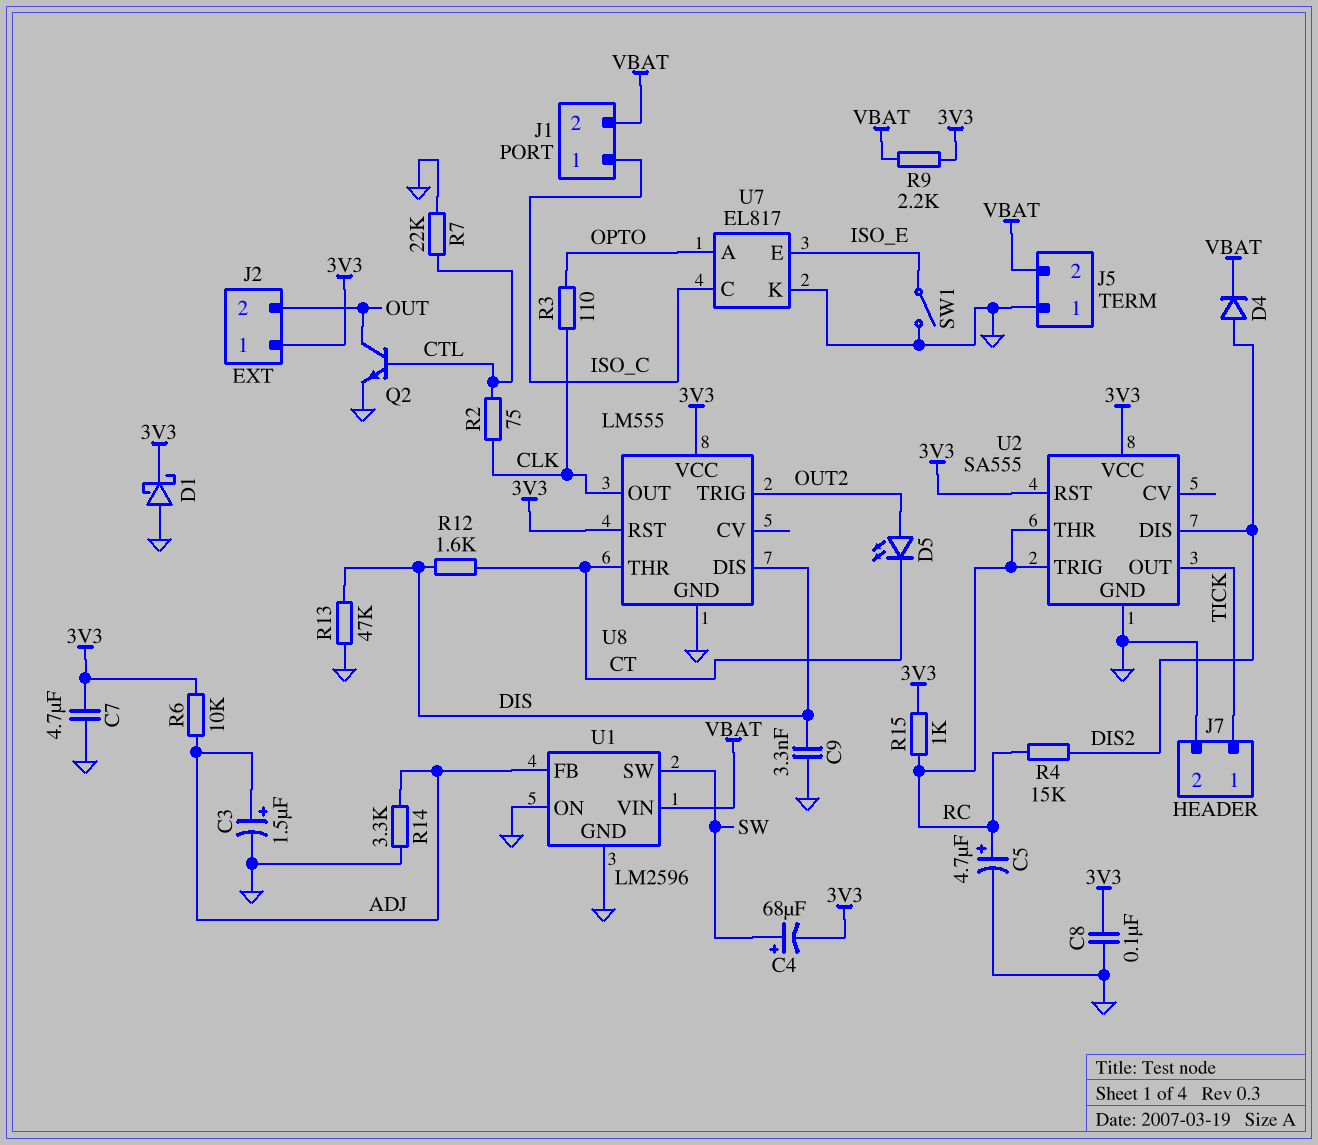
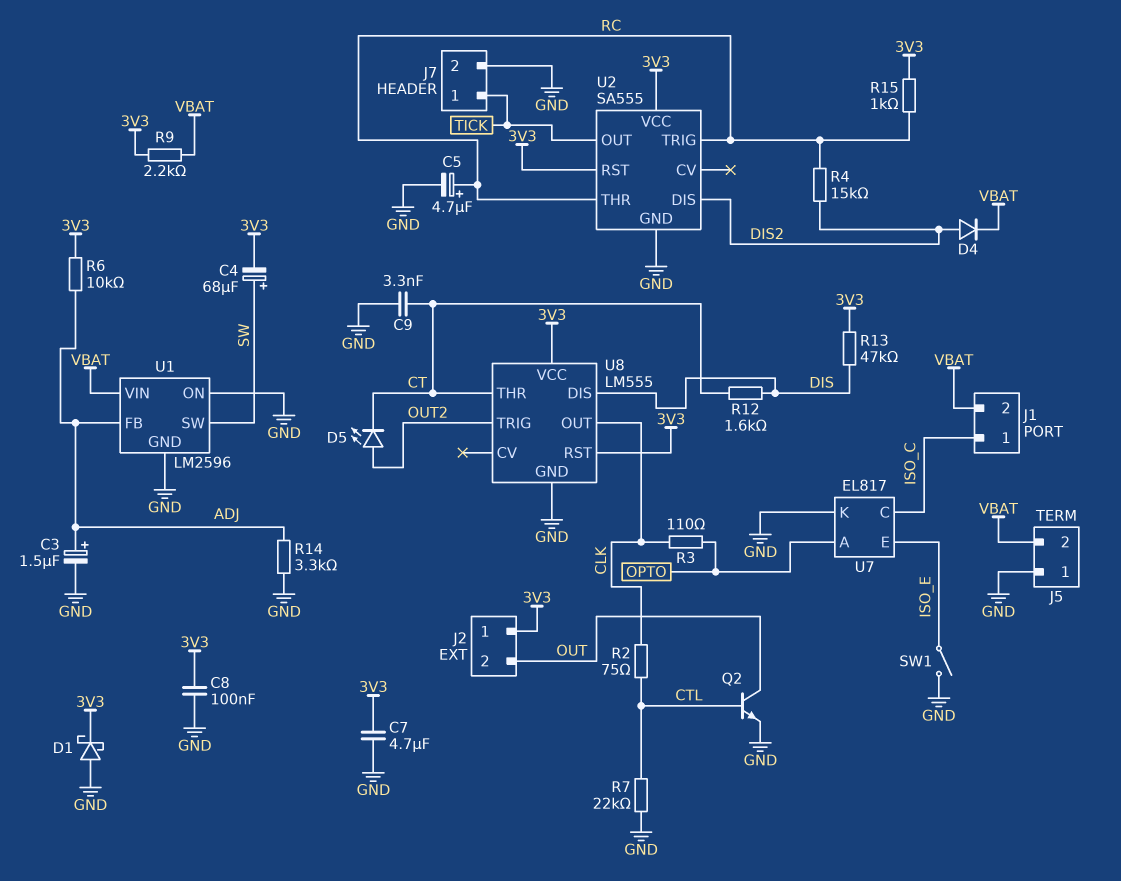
C9: 3.3nF (DIS, GND) -> 3.3nF (CT, GND)
R13: 47k (DIS, GND) -> 47k (3V3, DIS)

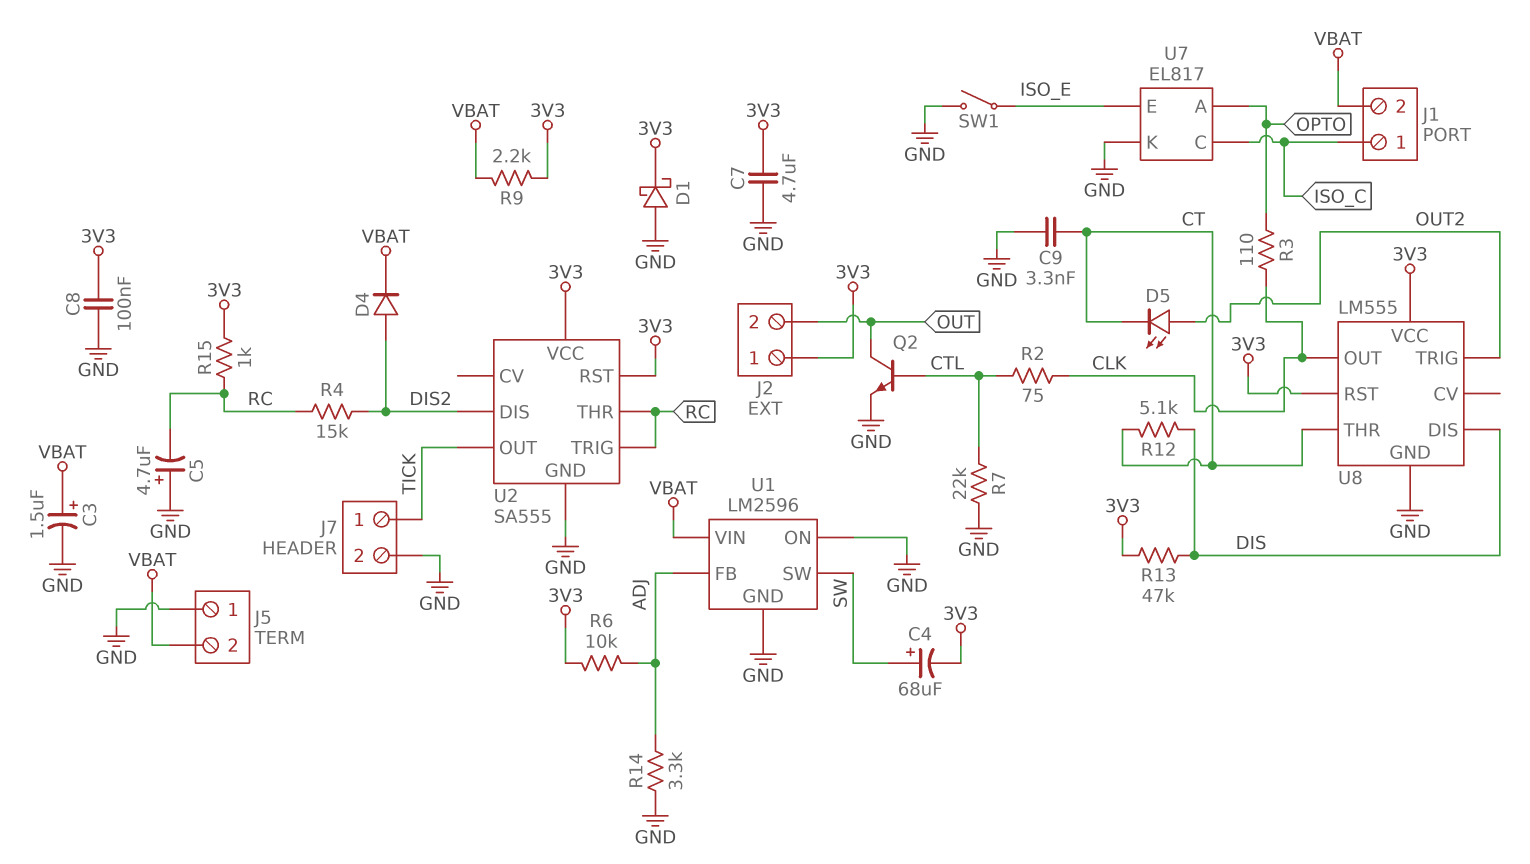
C3: 1.5uF (plus ADJ, minus GND) -> 1.5uF (plus VBAT, minus GND)
C5: 4.7uF (plus RC, minus GND) -> 4.7uF (plus GND, minus RC)
R12: 1.6k (CT, DIS) -> 5.1k (CT, DIS)

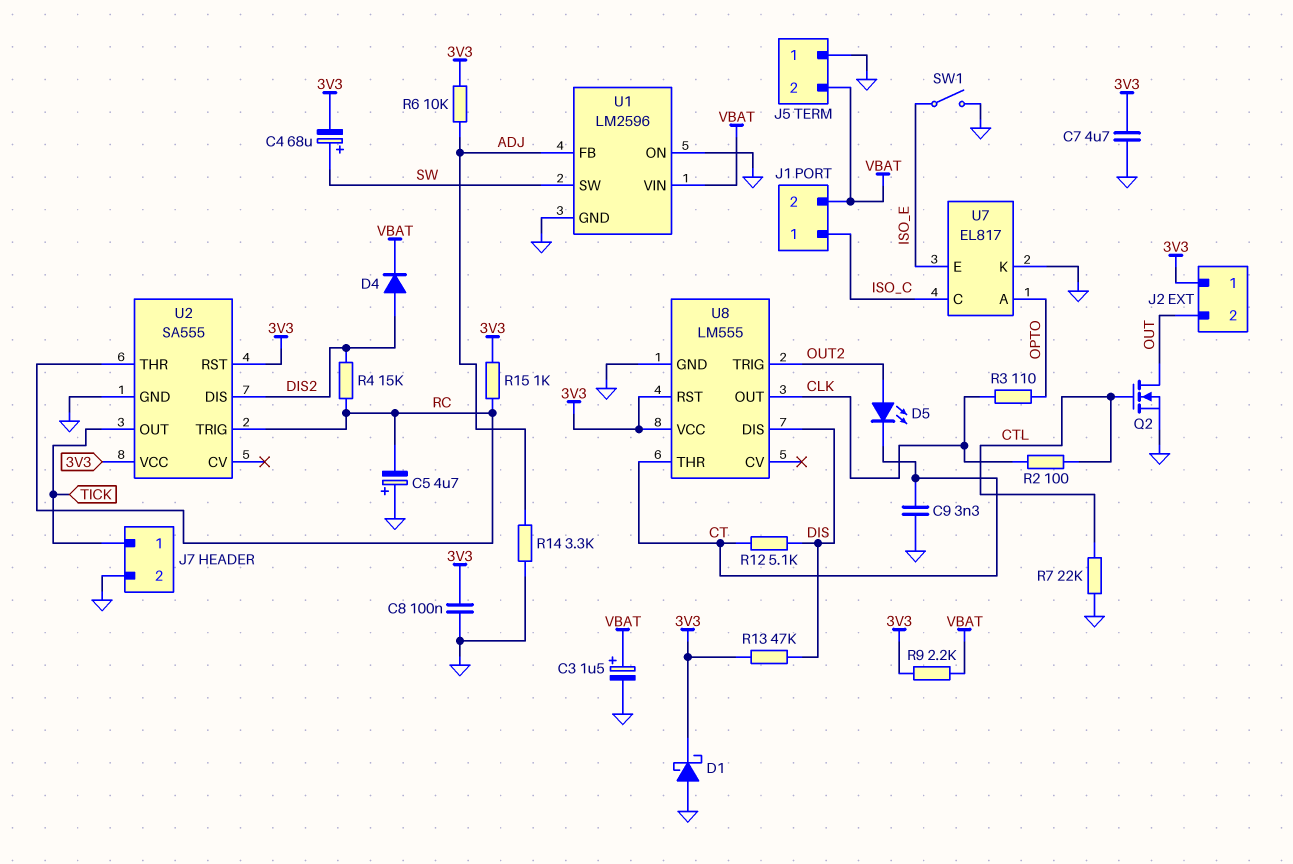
Q2: NPN (B CTL, C OUT, E GND) -> NMOS (G CTL, D OUT, S GND)
R2: 75 (CLK, CTL) -> 100 (CLK, CTL)

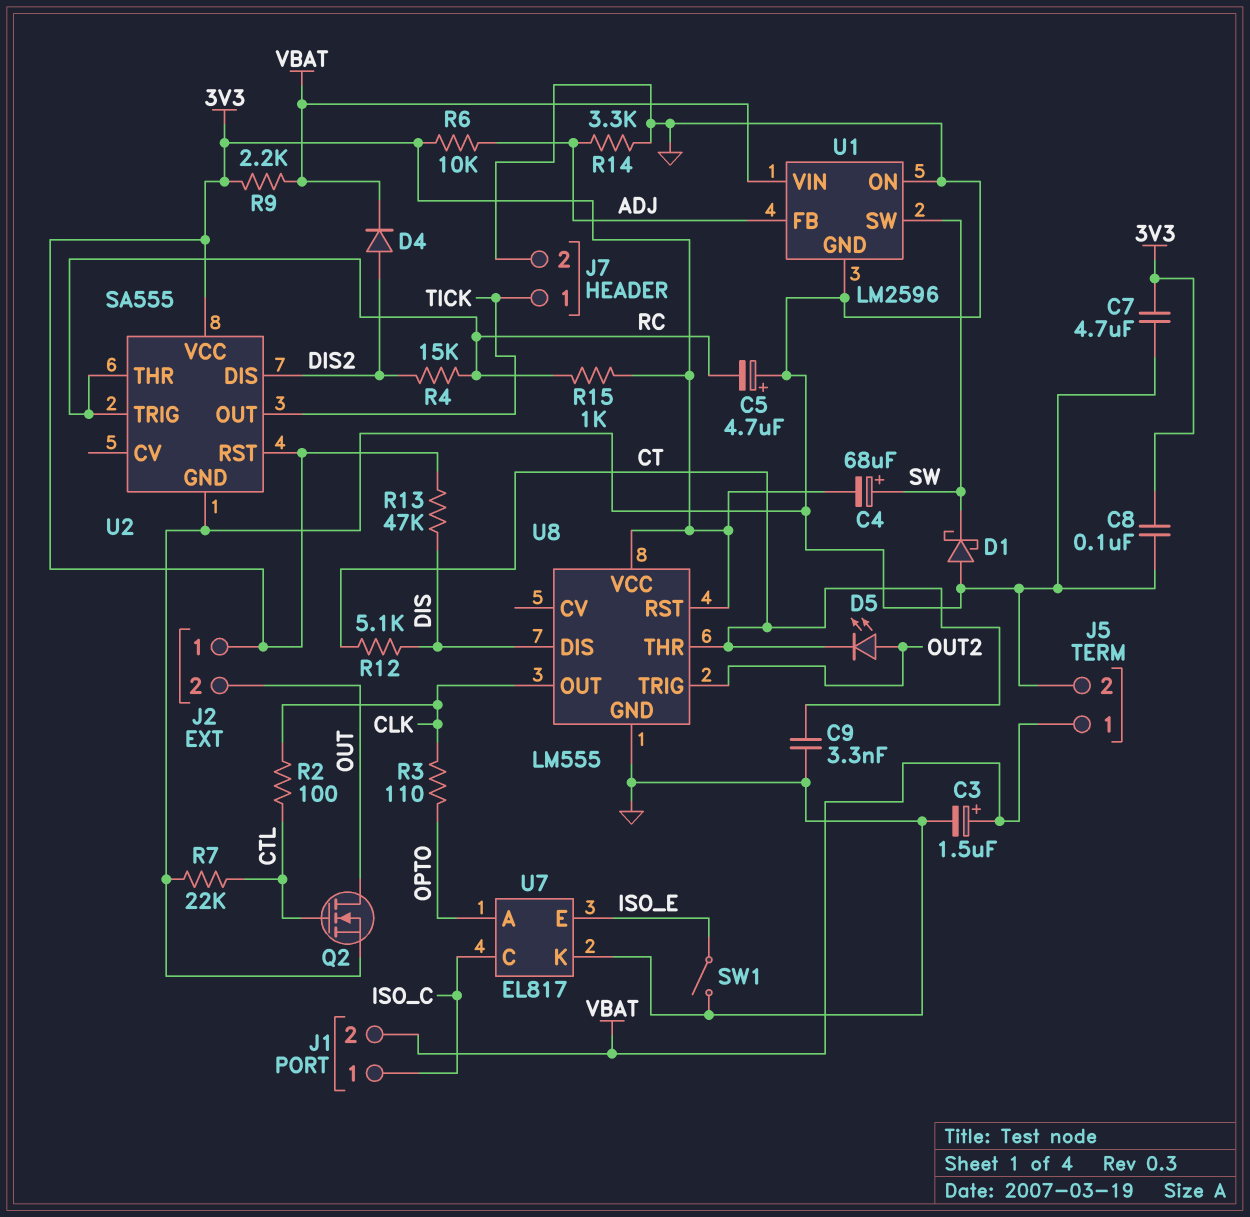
D1: schottky (A GND, K 3V3) -> schottky (A GND, K SW)
J5 pin 1: GND -> VBAT
J5 pin 2: VBAT -> GND

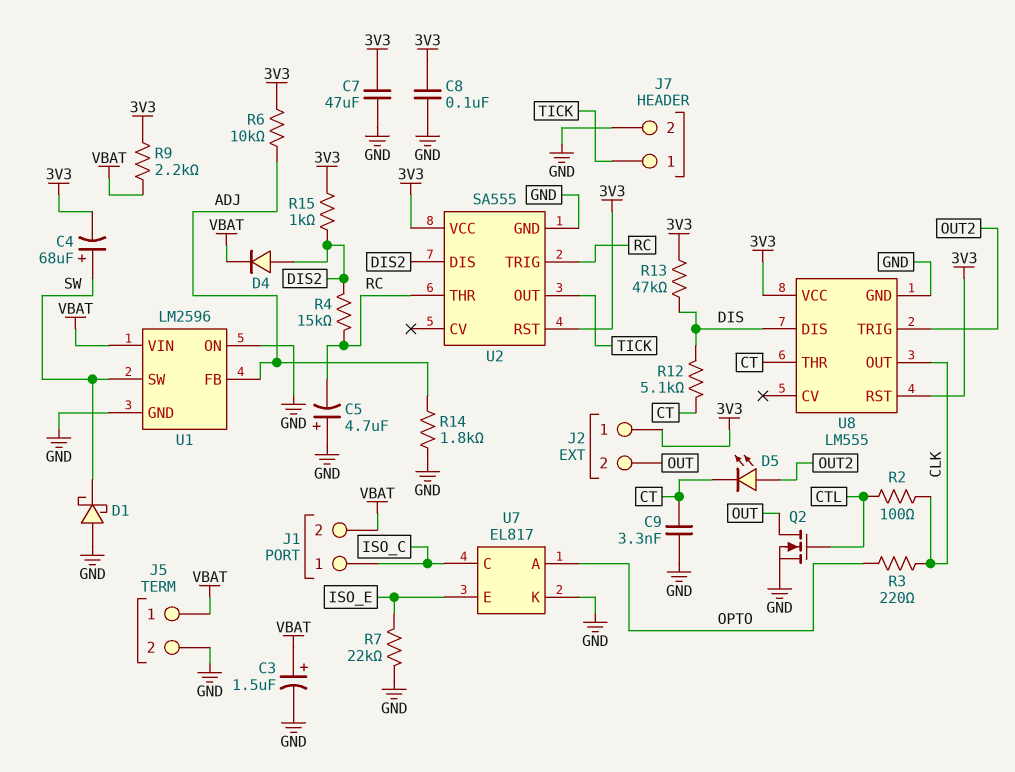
C7: 4.7uF (3V3, GND) -> 47uF (3V3, GND)
R3: 110 (CLK, OPTO) -> 220 (CLK, OPTO)
R7: 22k (CTL, GND) -> 22k (GND, ISO_E)
R14: 3.3k (ADJ, GND) -> 1.8k (ADJ, GND)
R15: 1k (3V3, RC) -> 1k (3V3, DIS2)
SW1: switch (GND, ISO_E) -> none

